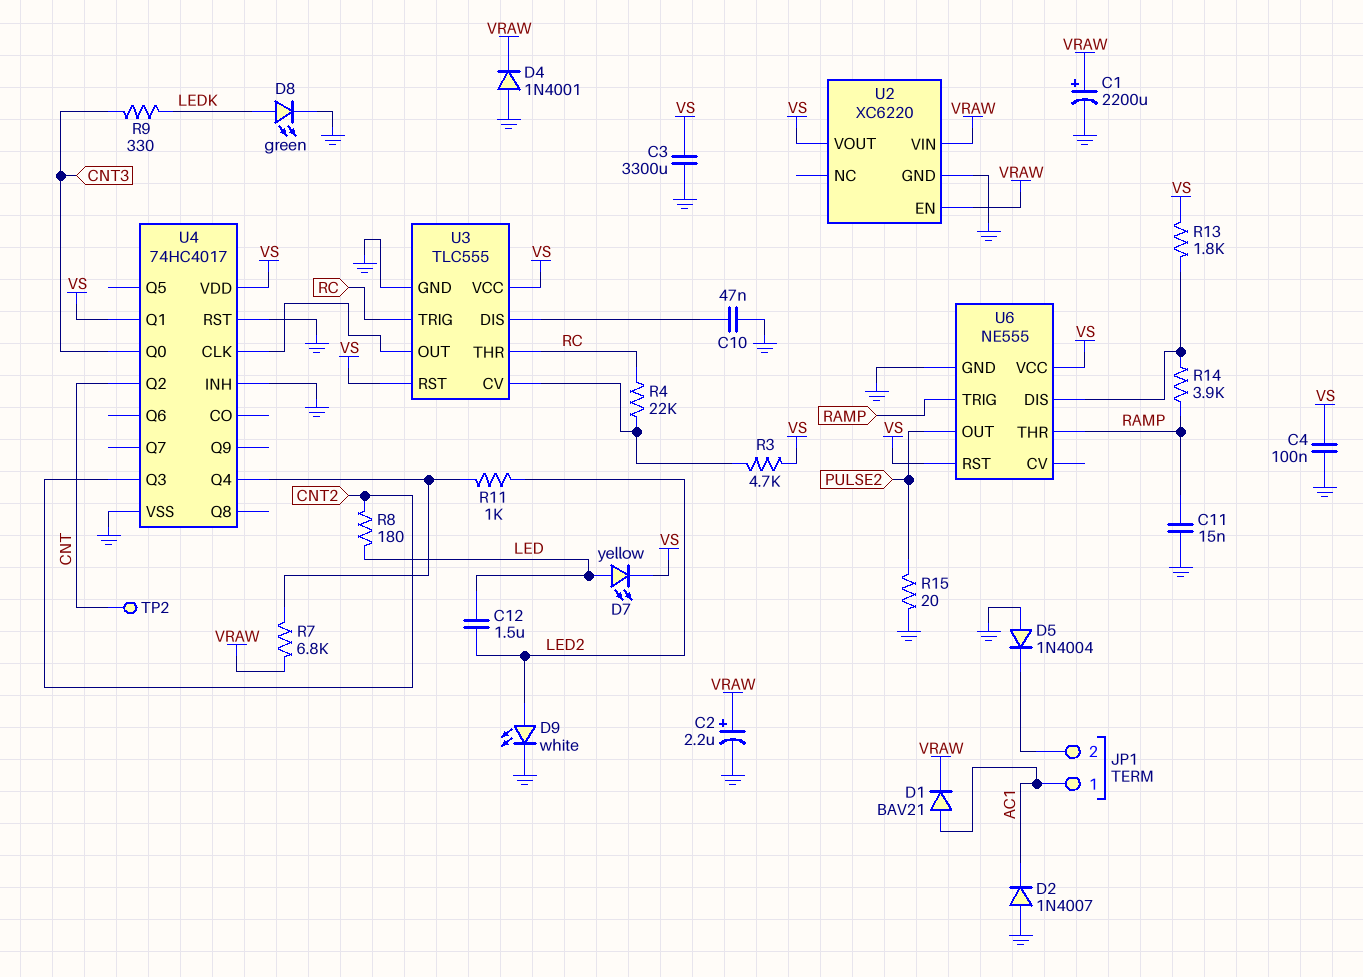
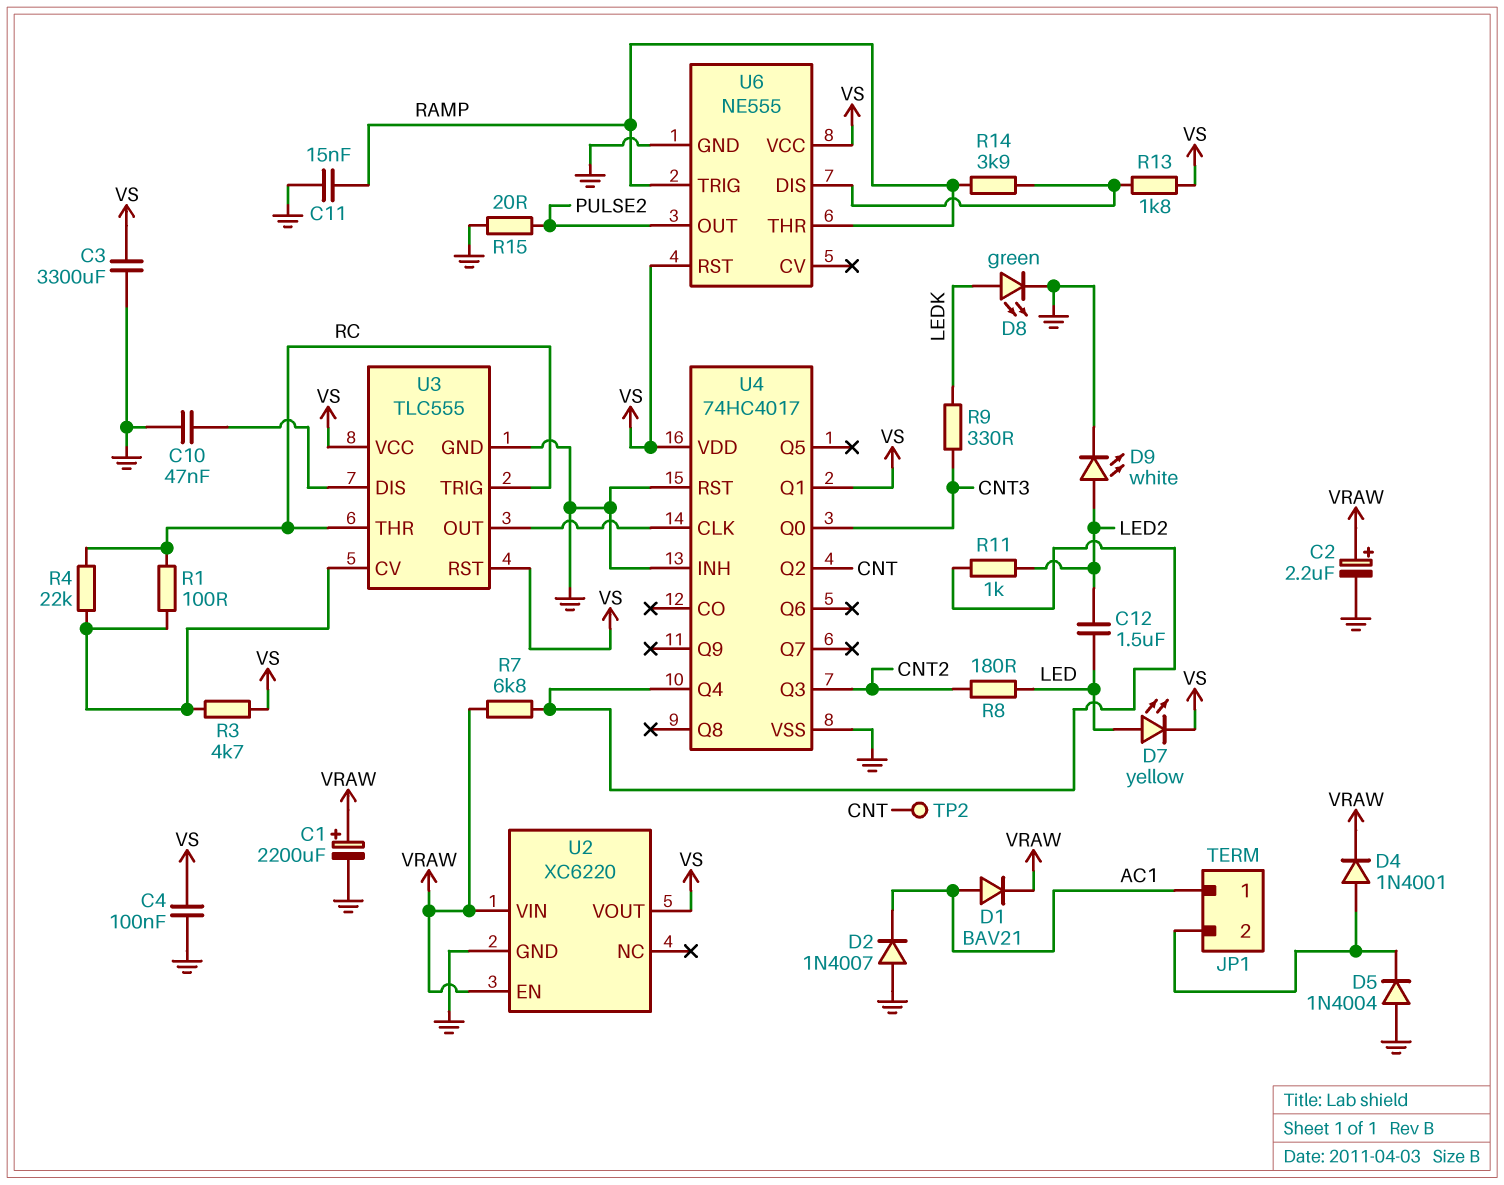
D4: diode 1N4001 (A GND, K VRAW) -> diode 1N4001 (A JP1/2, K VRAW)
R1: none -> 100 (RC, U3/CV)

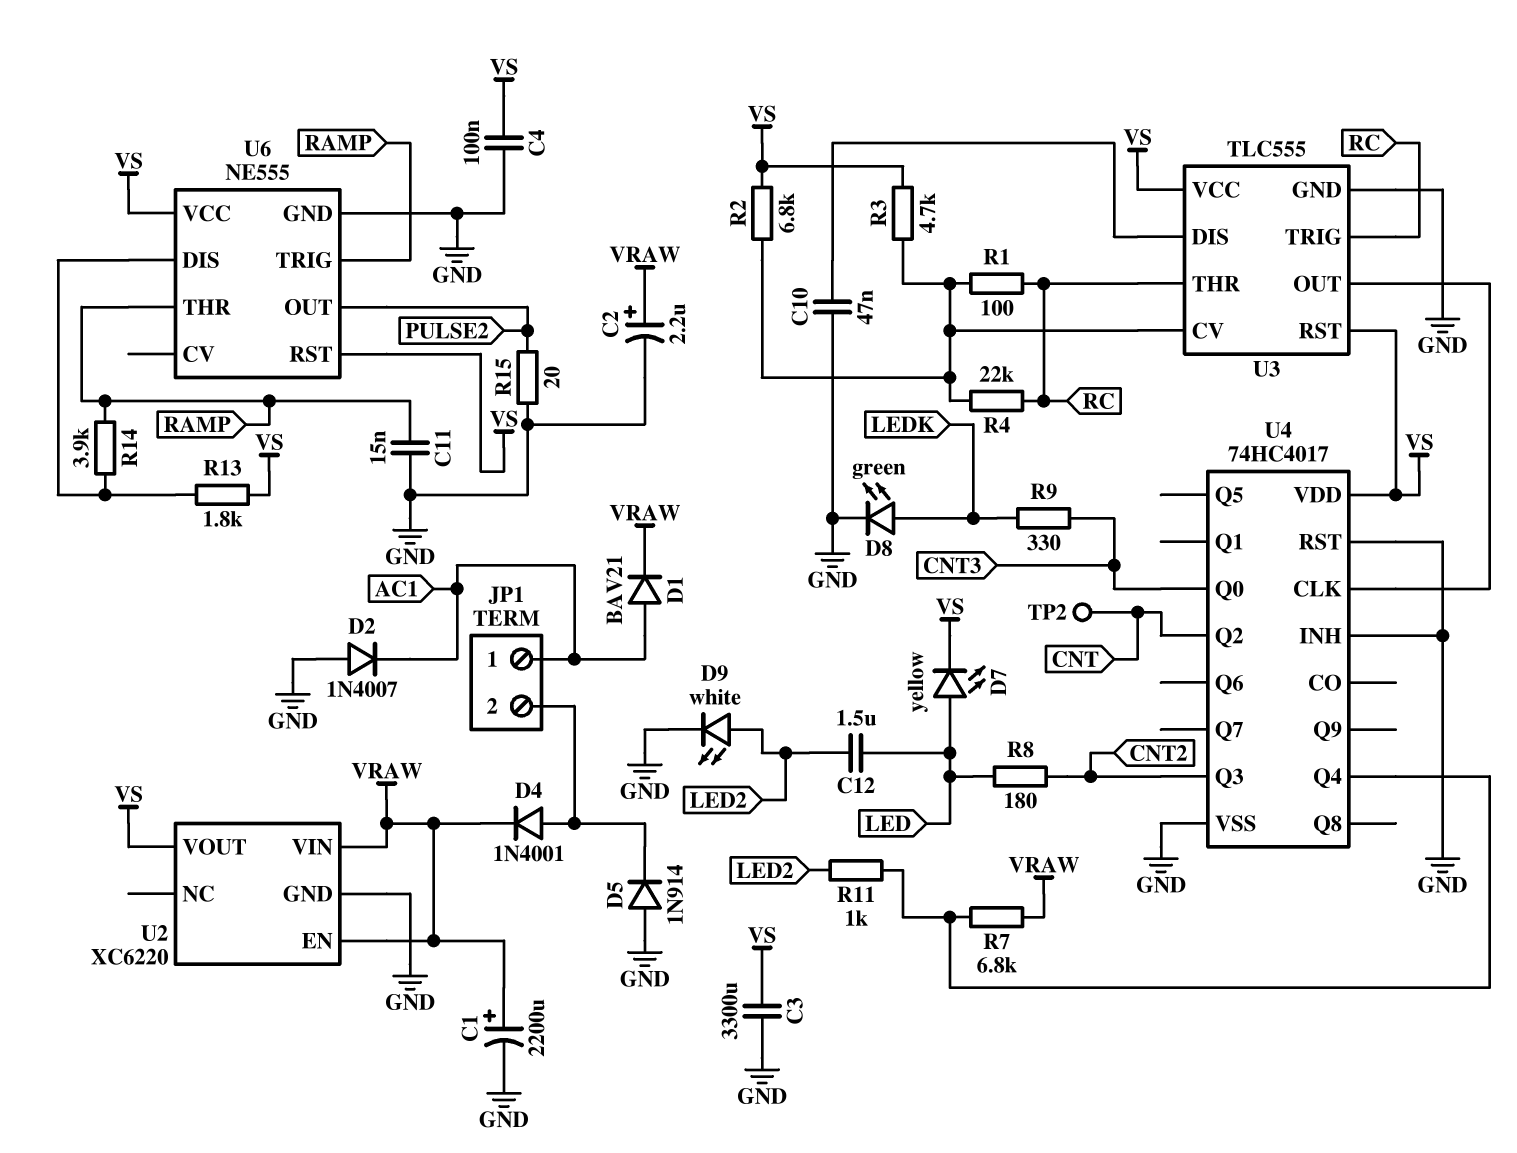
D5: diode 1N4004 (A GND, K JP1/2) -> diode 1N914 (A GND, K JP1/2)
R2: none -> 6.8k (U3/CV, VS)
U4 pin Q1: VS -> none

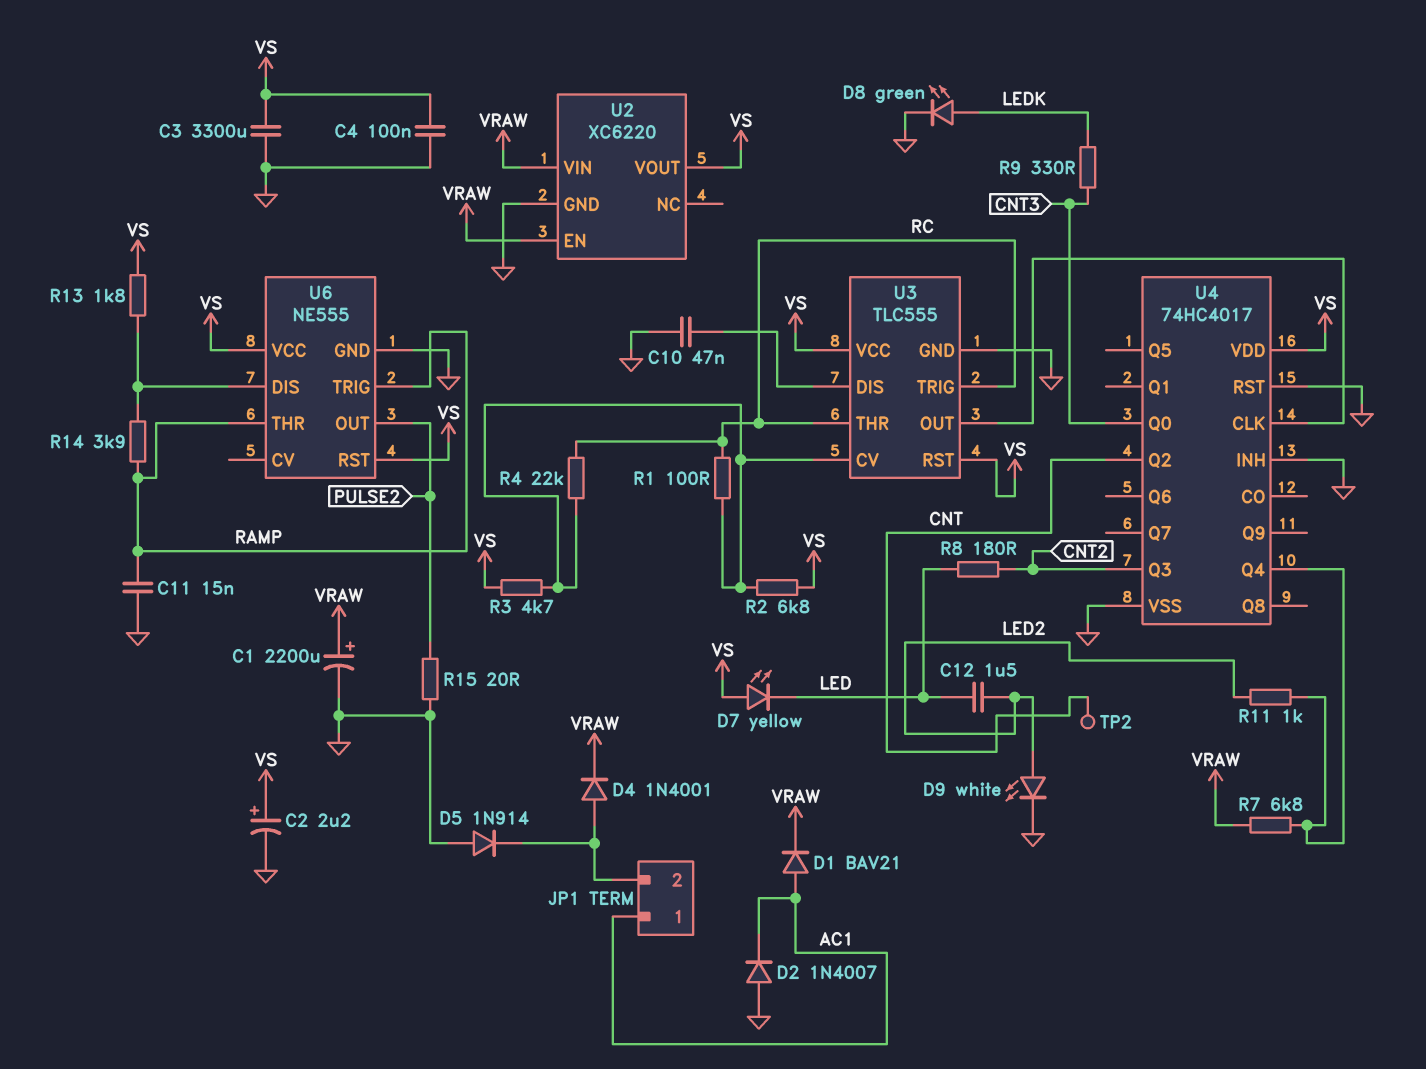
C2: 2.2uF (plus VRAW, minus GND) -> 2.2uF (plus VS, minus GND)
D7: LED yellow (A LED, K VS) -> LED yellow (A VS, K LED)

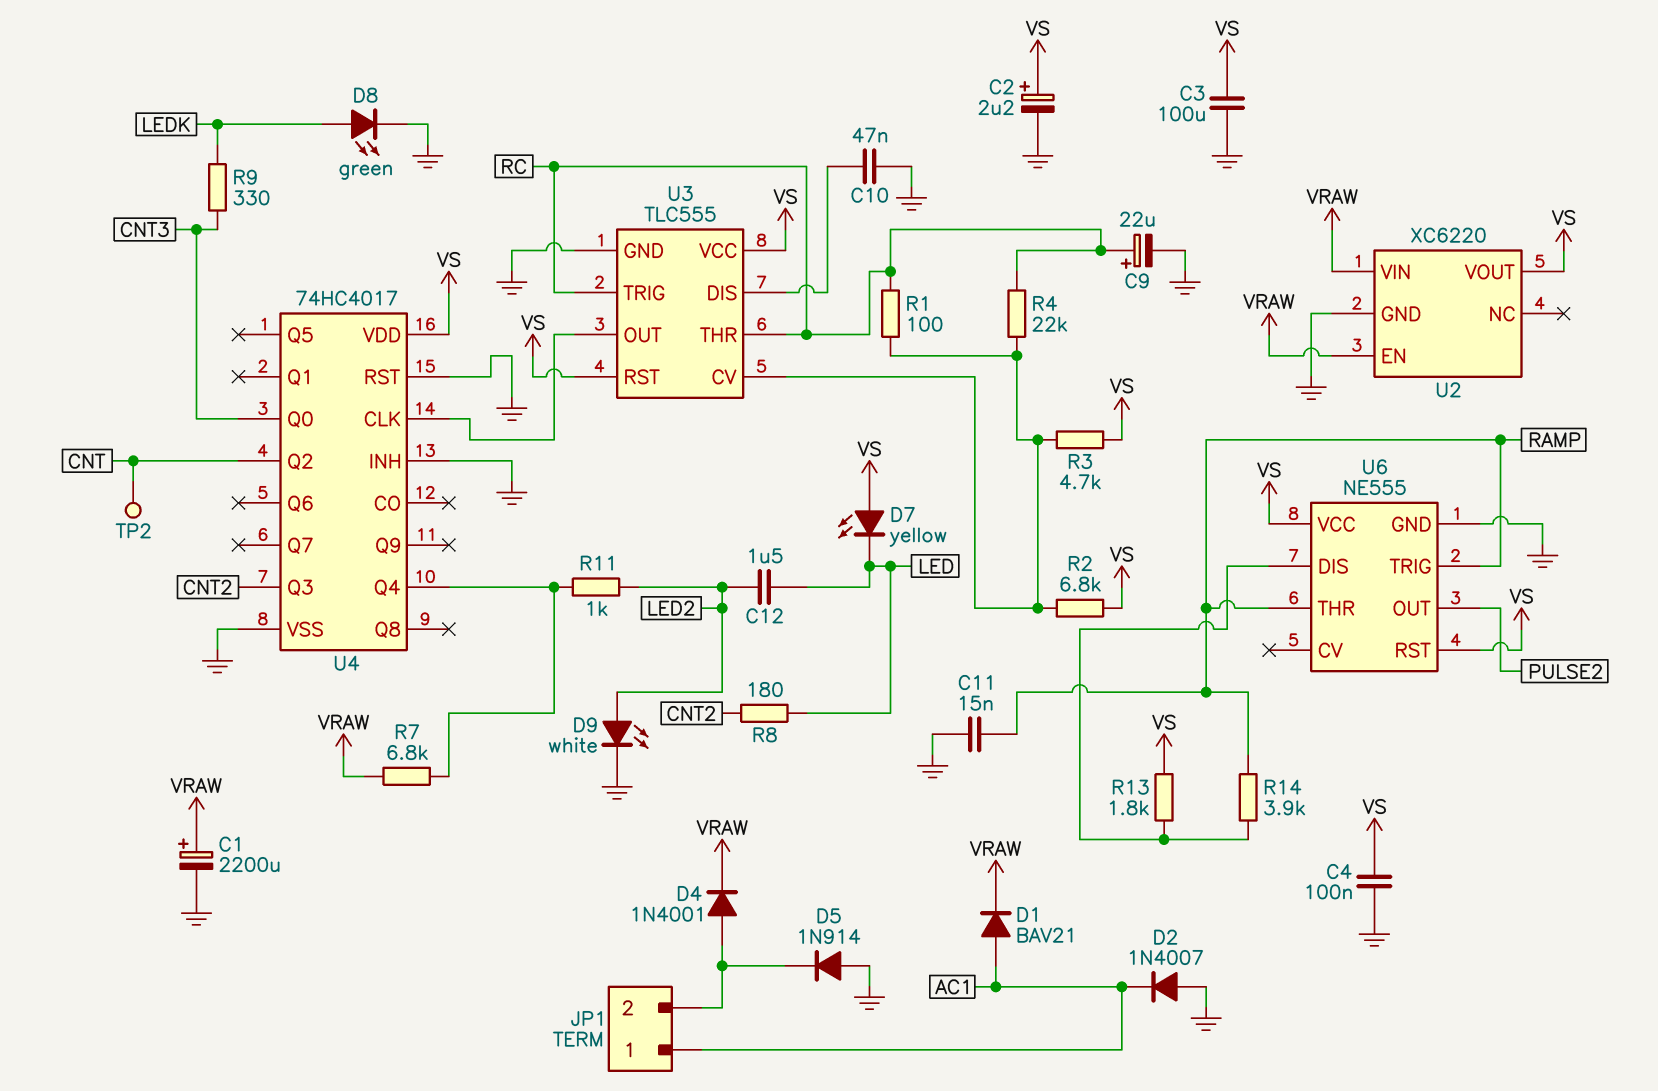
C3: 3300uF (GND, VS) -> 100uF (GND, VS)
C9: none -> 22uF (plus RC, minus GND)
R15: 20 (GND, PULSE2) -> none

